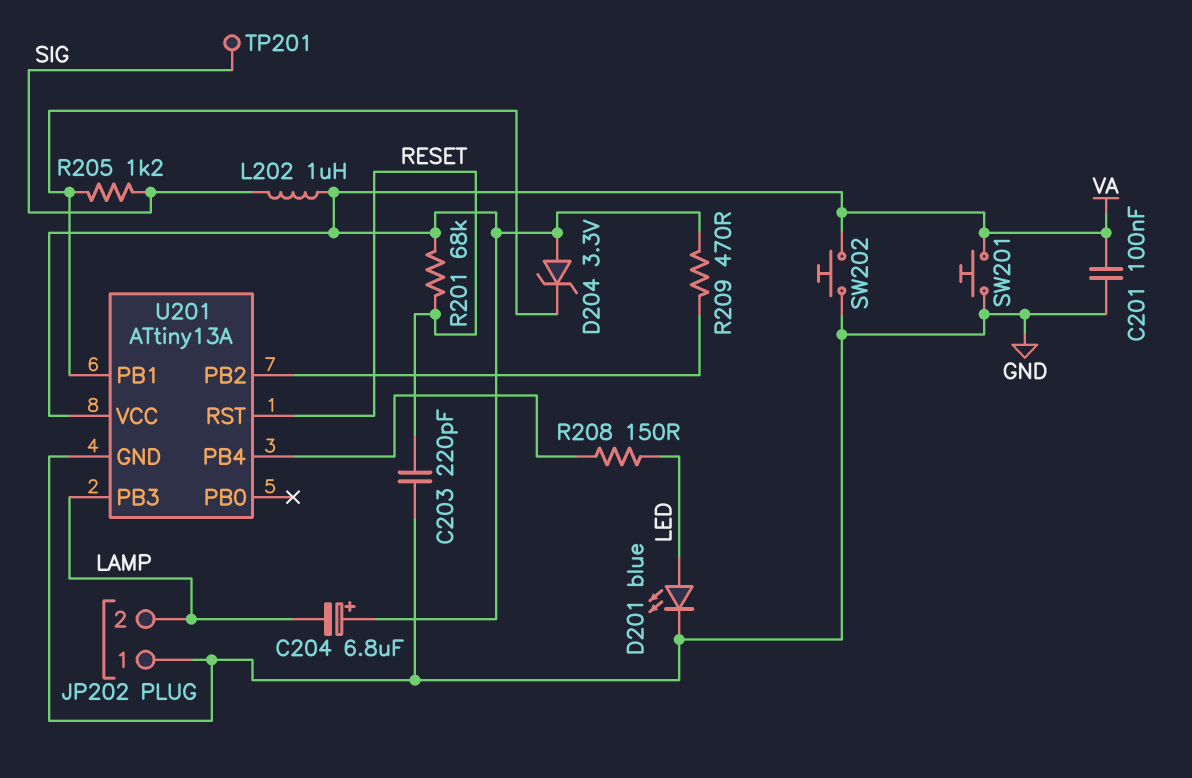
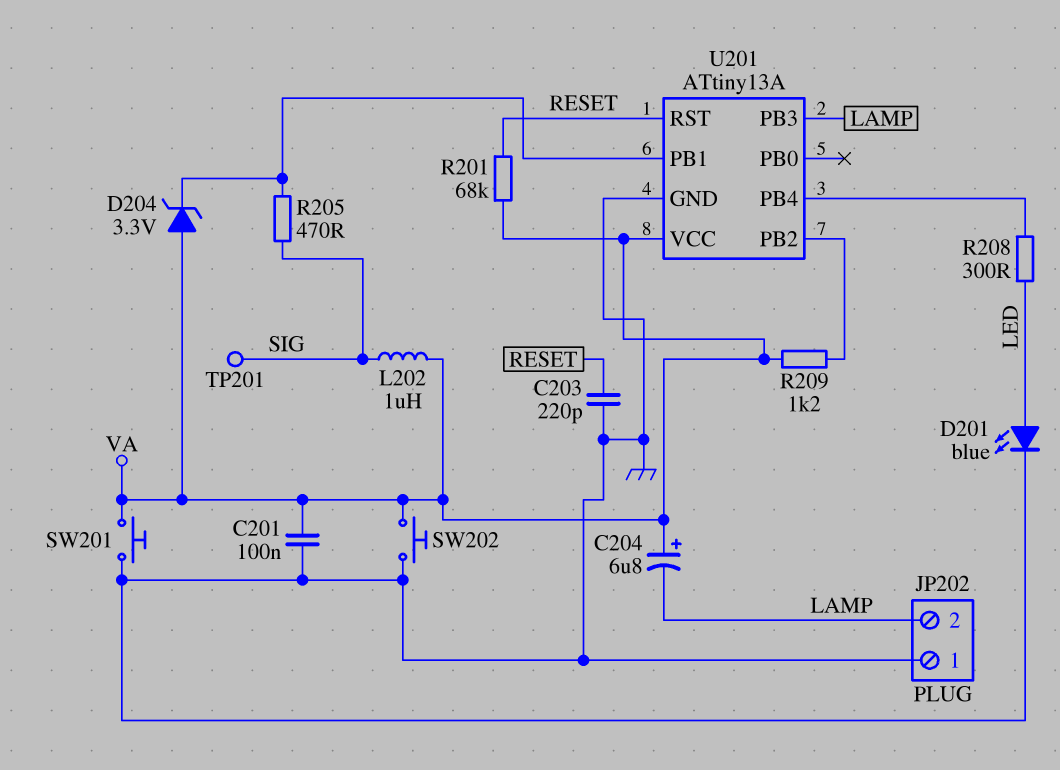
R205: 1.2k (SIG, U201/PB1) -> 470 (SIG, U201/PB1)
R208: 150 (LED, U201/PB4) -> 300 (LED, U201/PB4)
R209: 470 (U201/PB2, VA) -> 1.2k (U201/PB2, VA)

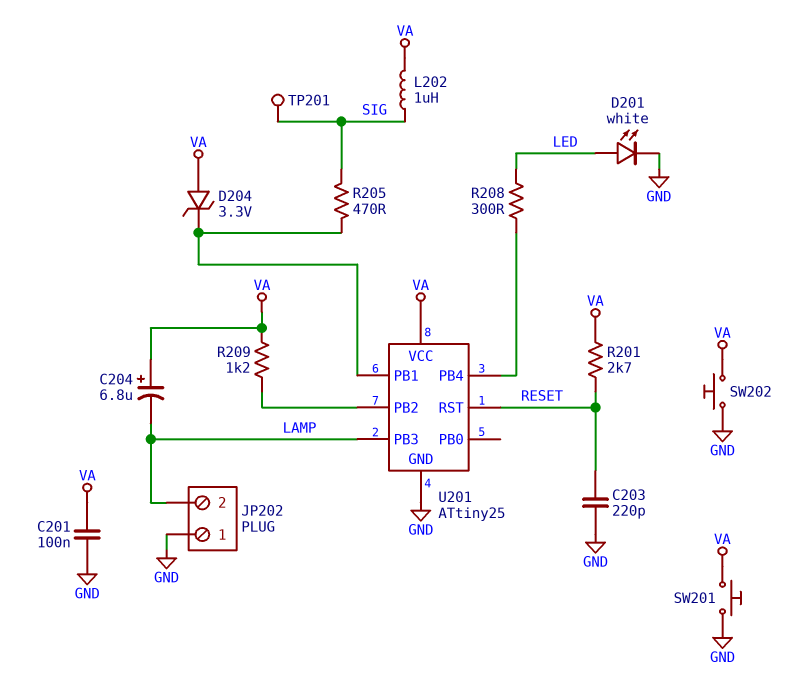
D201: LED blue (A LED, K GND) -> LED white (A LED, K GND)
R201: 68k (RESET, VA) -> 2.7k (RESET, VA)
U201: ATtiny13A -> ATtiny25

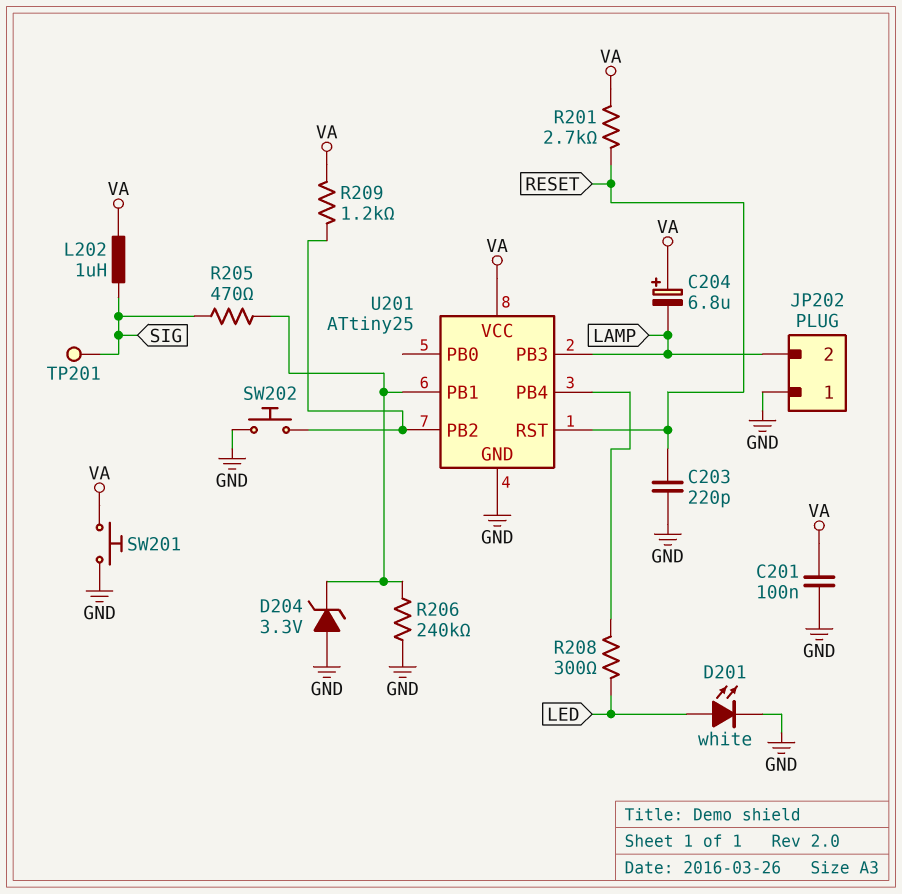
D204: zener 3.3V (A VA, K U201/PB1) -> zener 3.3V (A GND, K U201/PB1)
R206: none -> 240k (GND, U201/PB1)
SW202: button (GND, VA) -> button (GND, U201/PB2)

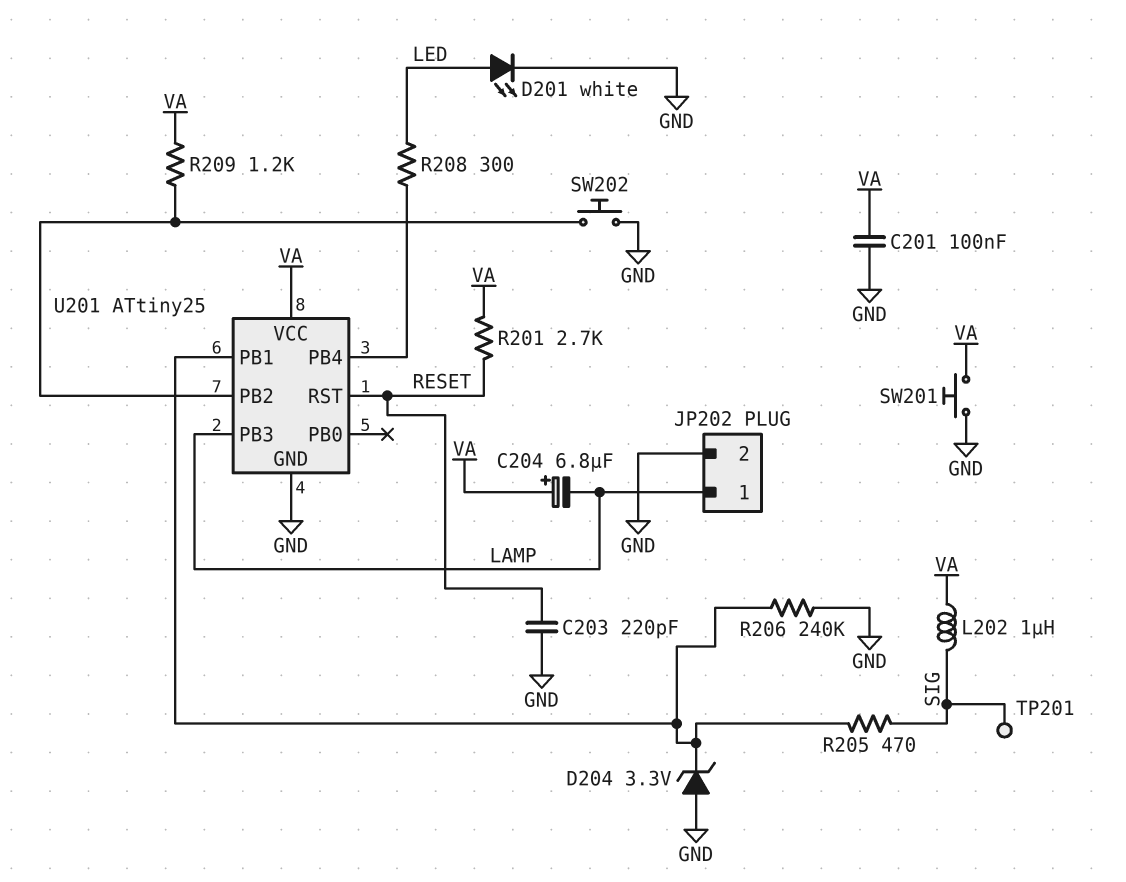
JP202 pin 1: GND -> LAMP
JP202 pin 2: LAMP -> GND

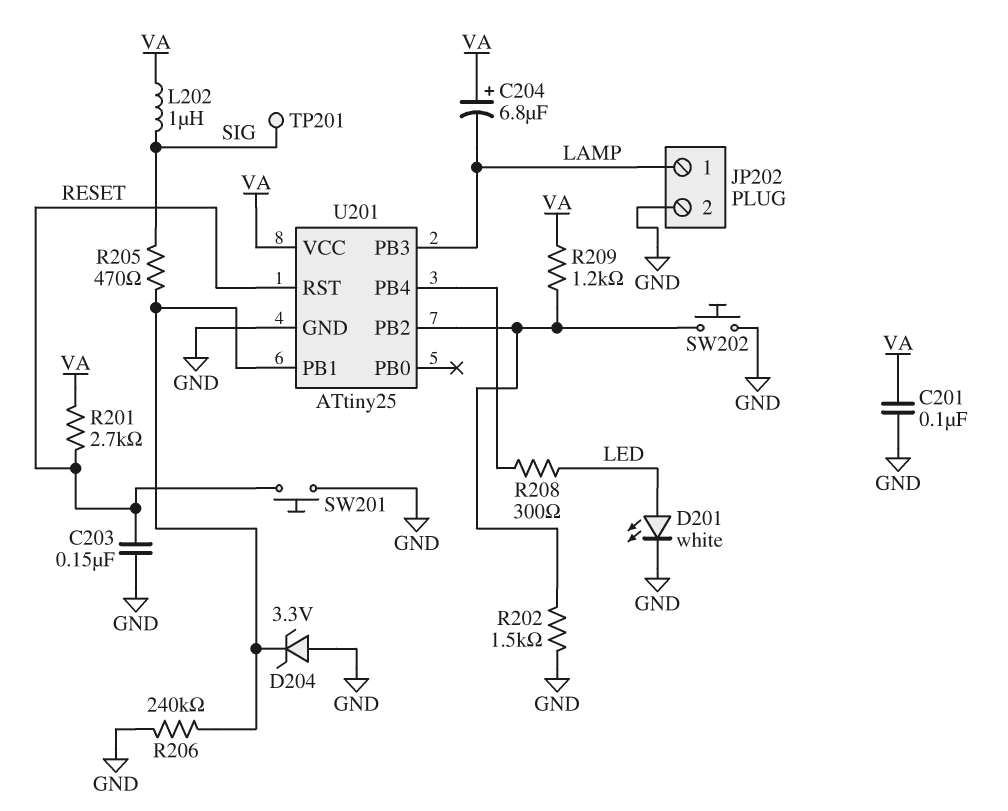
C203: 220pF (GND, RESET) -> 150nF (GND, RESET)
R202: none -> 1.5k (GND, U201/PB2)
SW201: button (GND, VA) -> button (GND, RESET)

